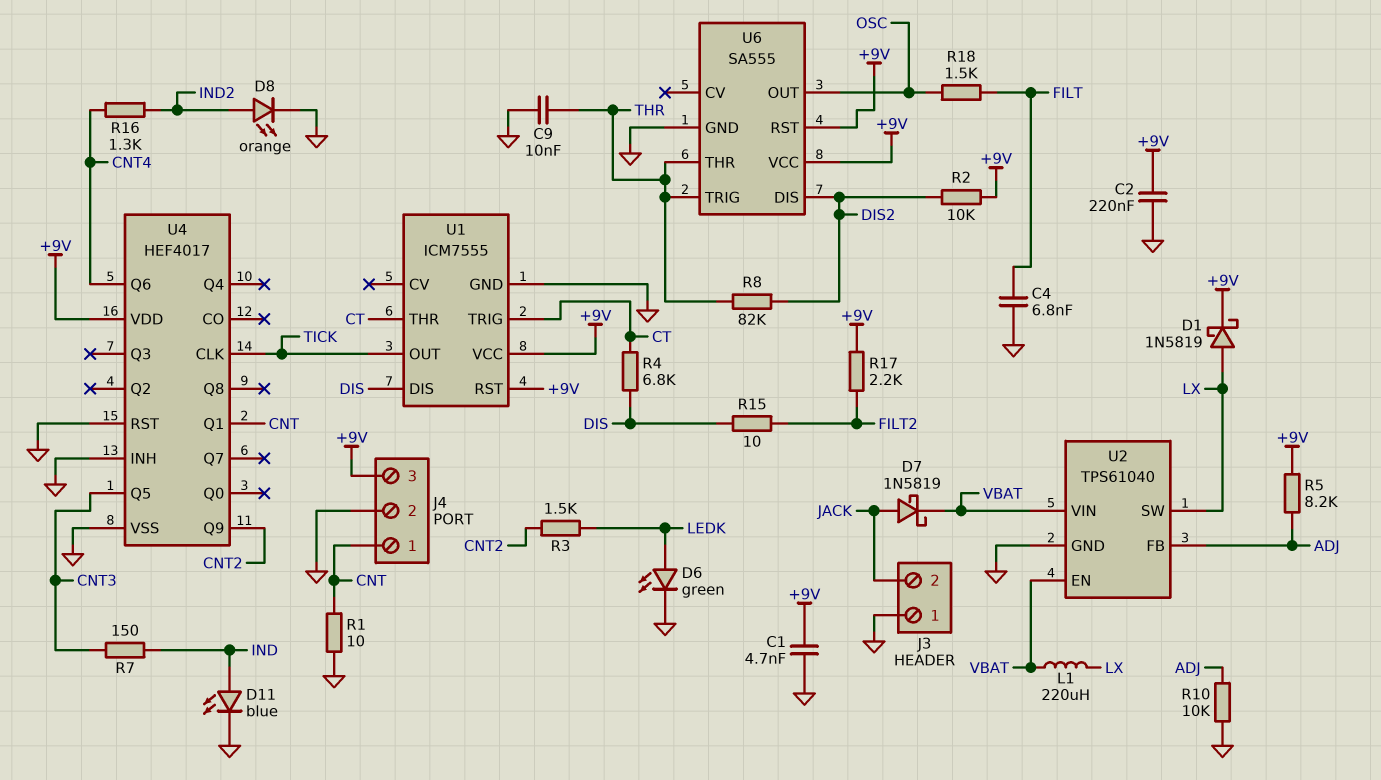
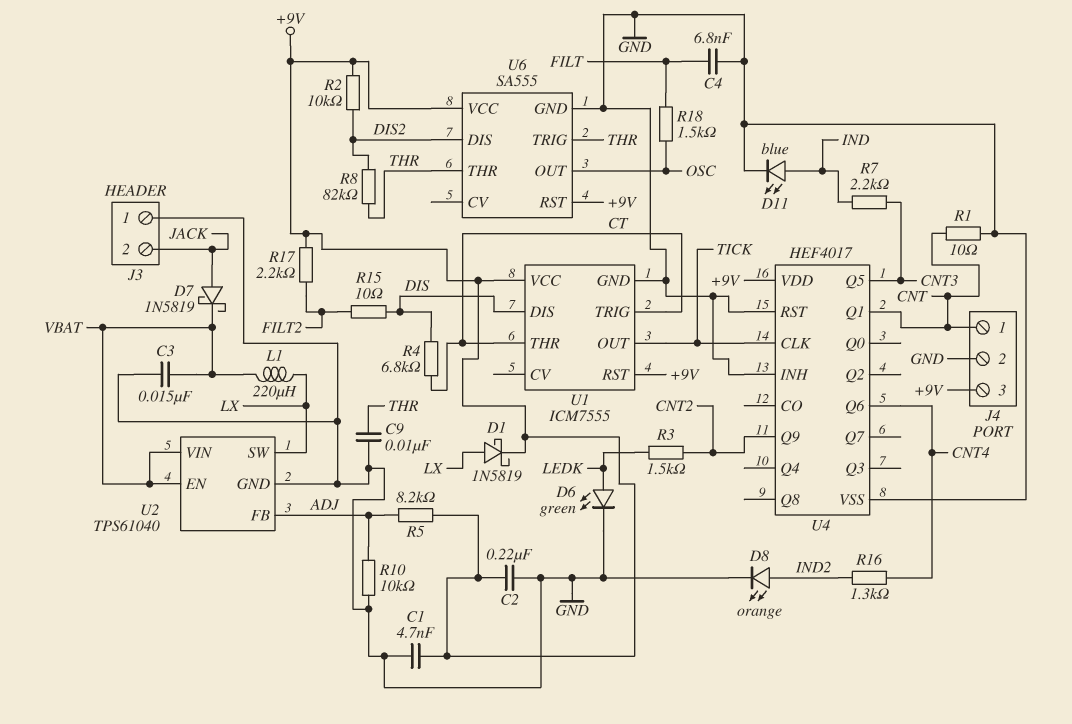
C3: none -> 15nF (GND, VBAT)
R7: 150 (CNT3, IND) -> 2.2k (CNT3, IND)

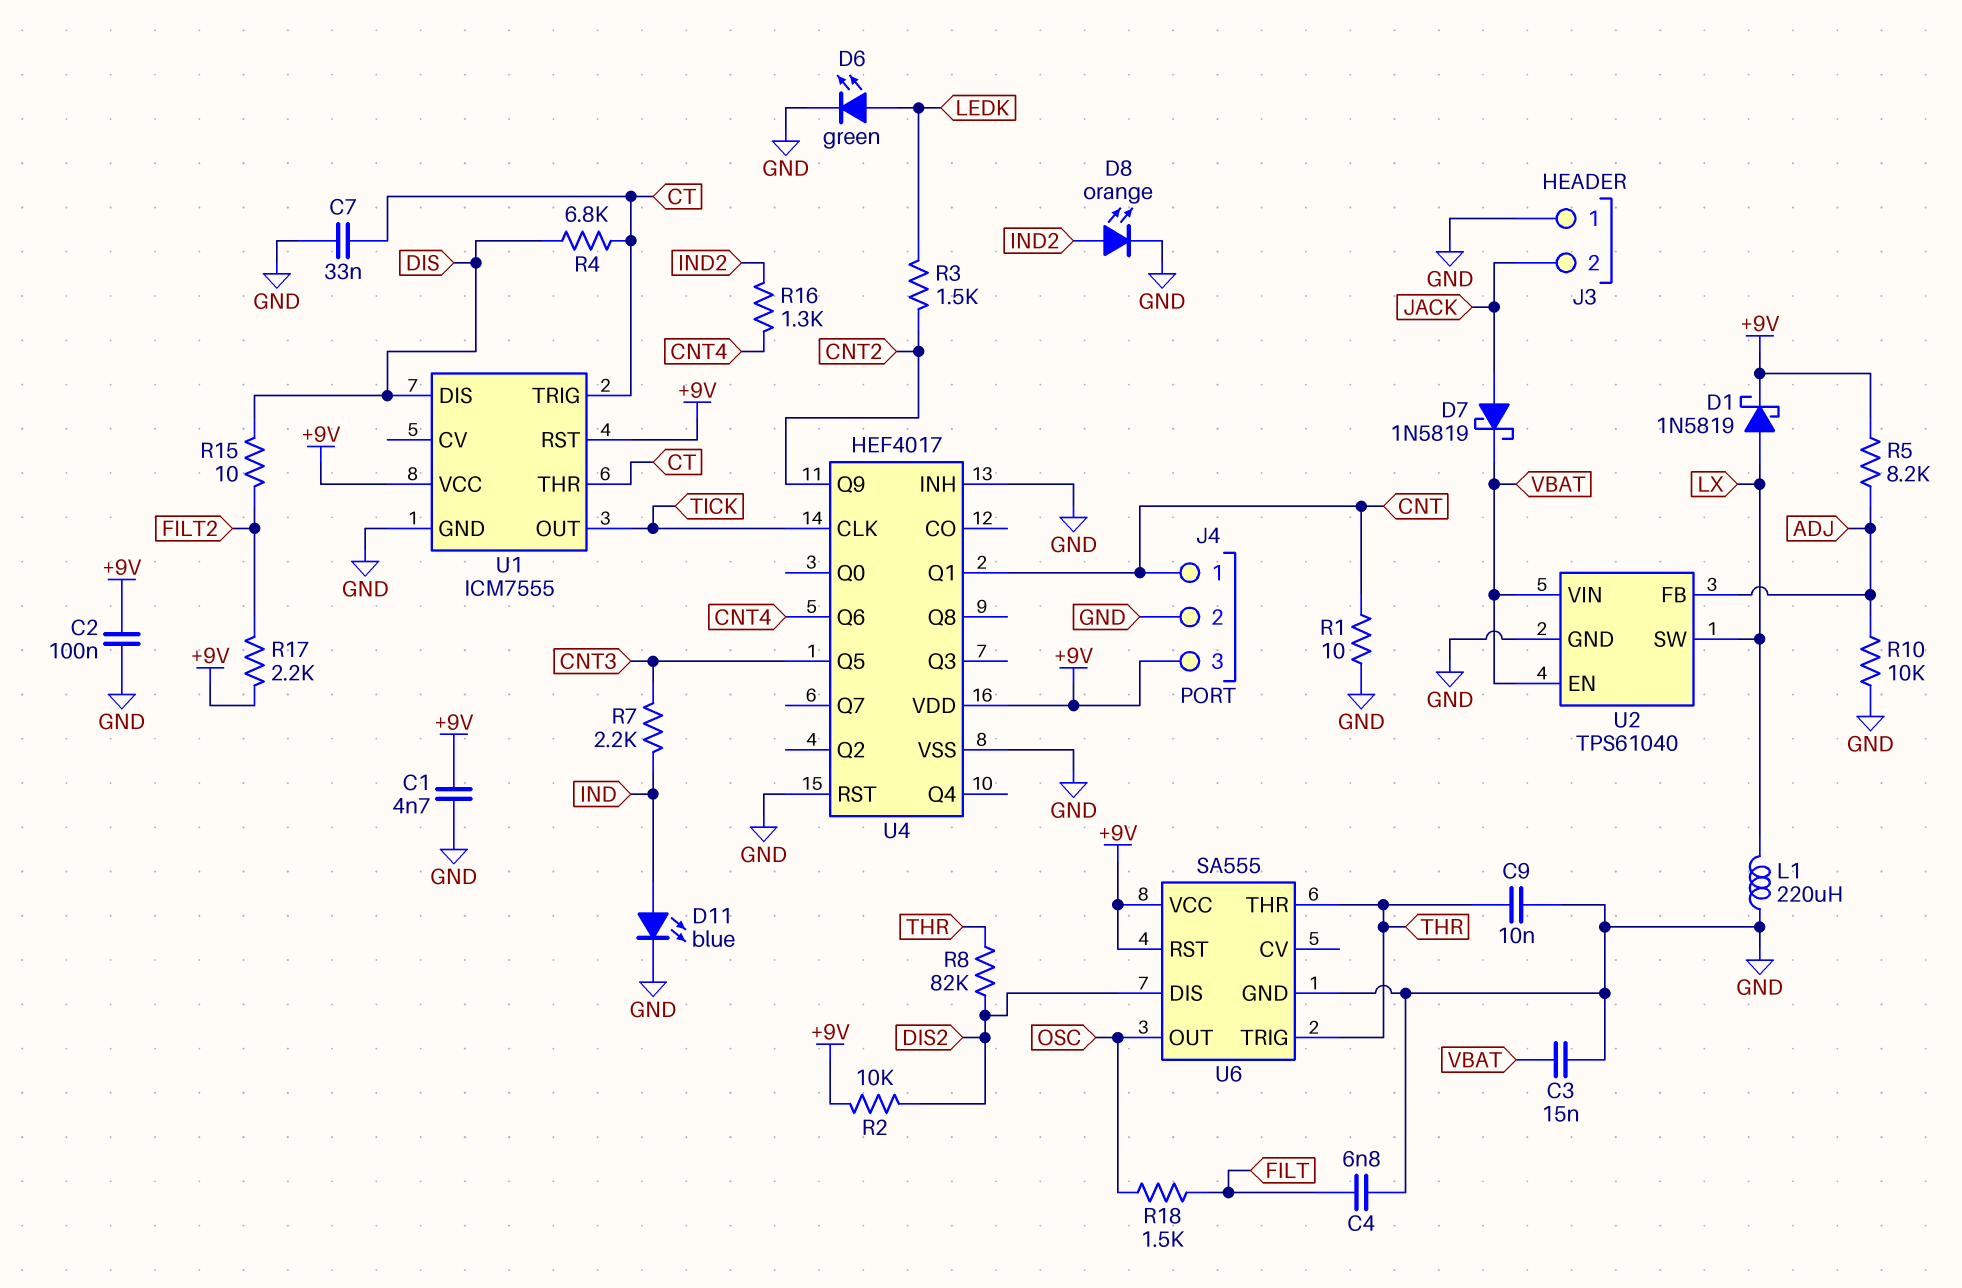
C2: 220nF (+9V, GND) -> 100nF (+9V, GND)
C7: none -> 33nF (CT, GND)
L1: 220uH (LX, VBAT) -> 220uH (GND, LX)

